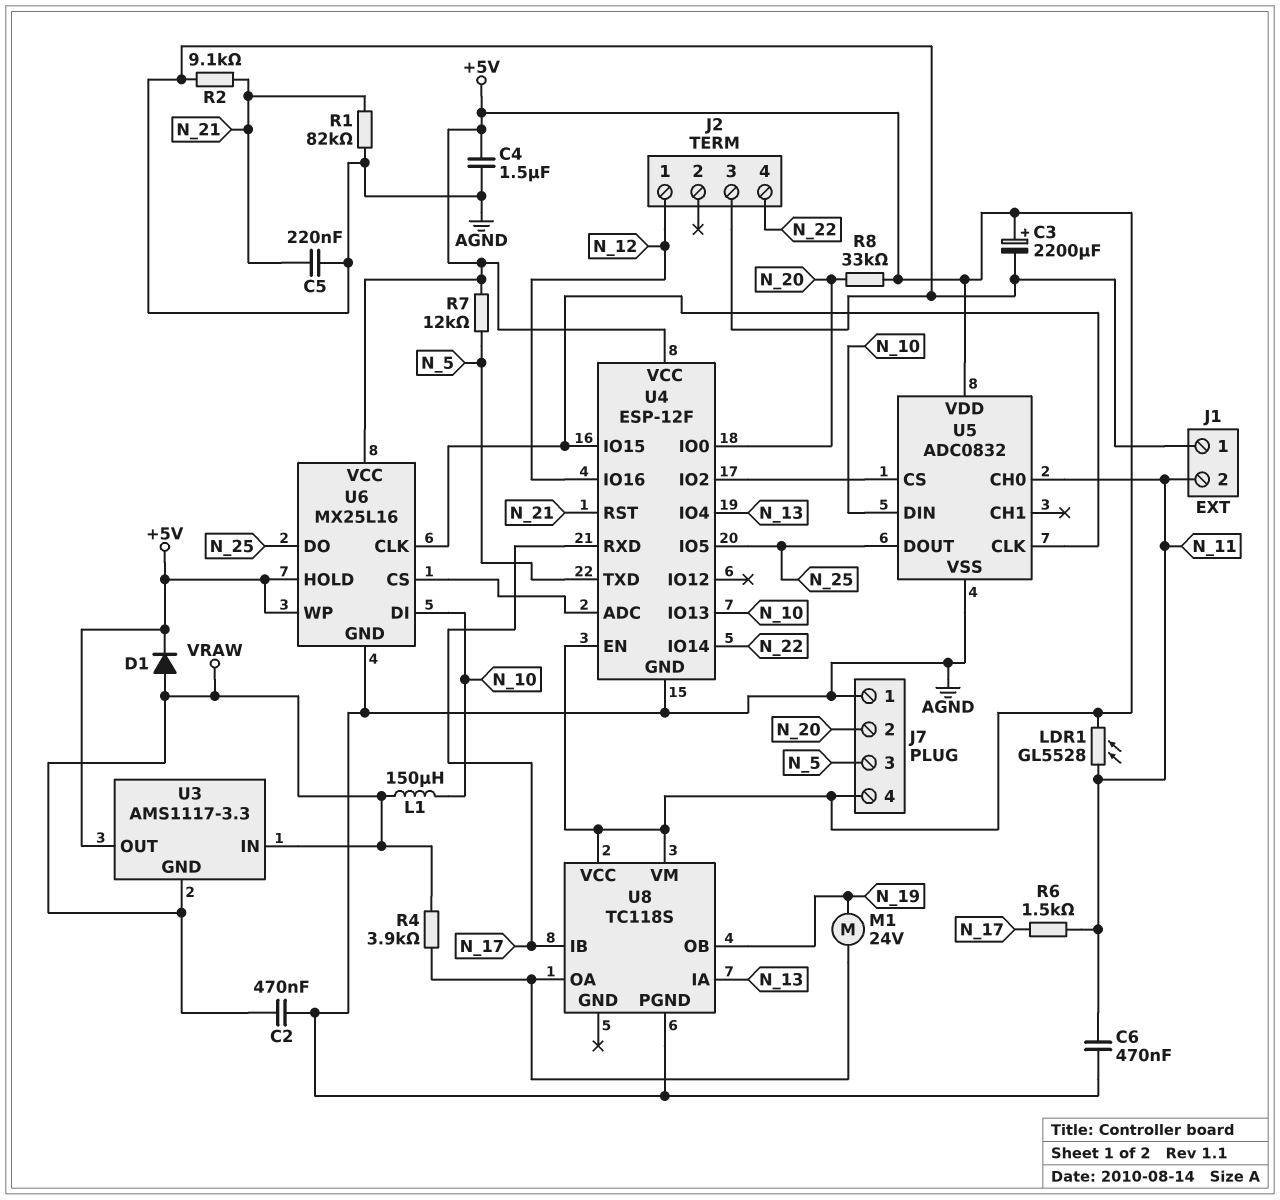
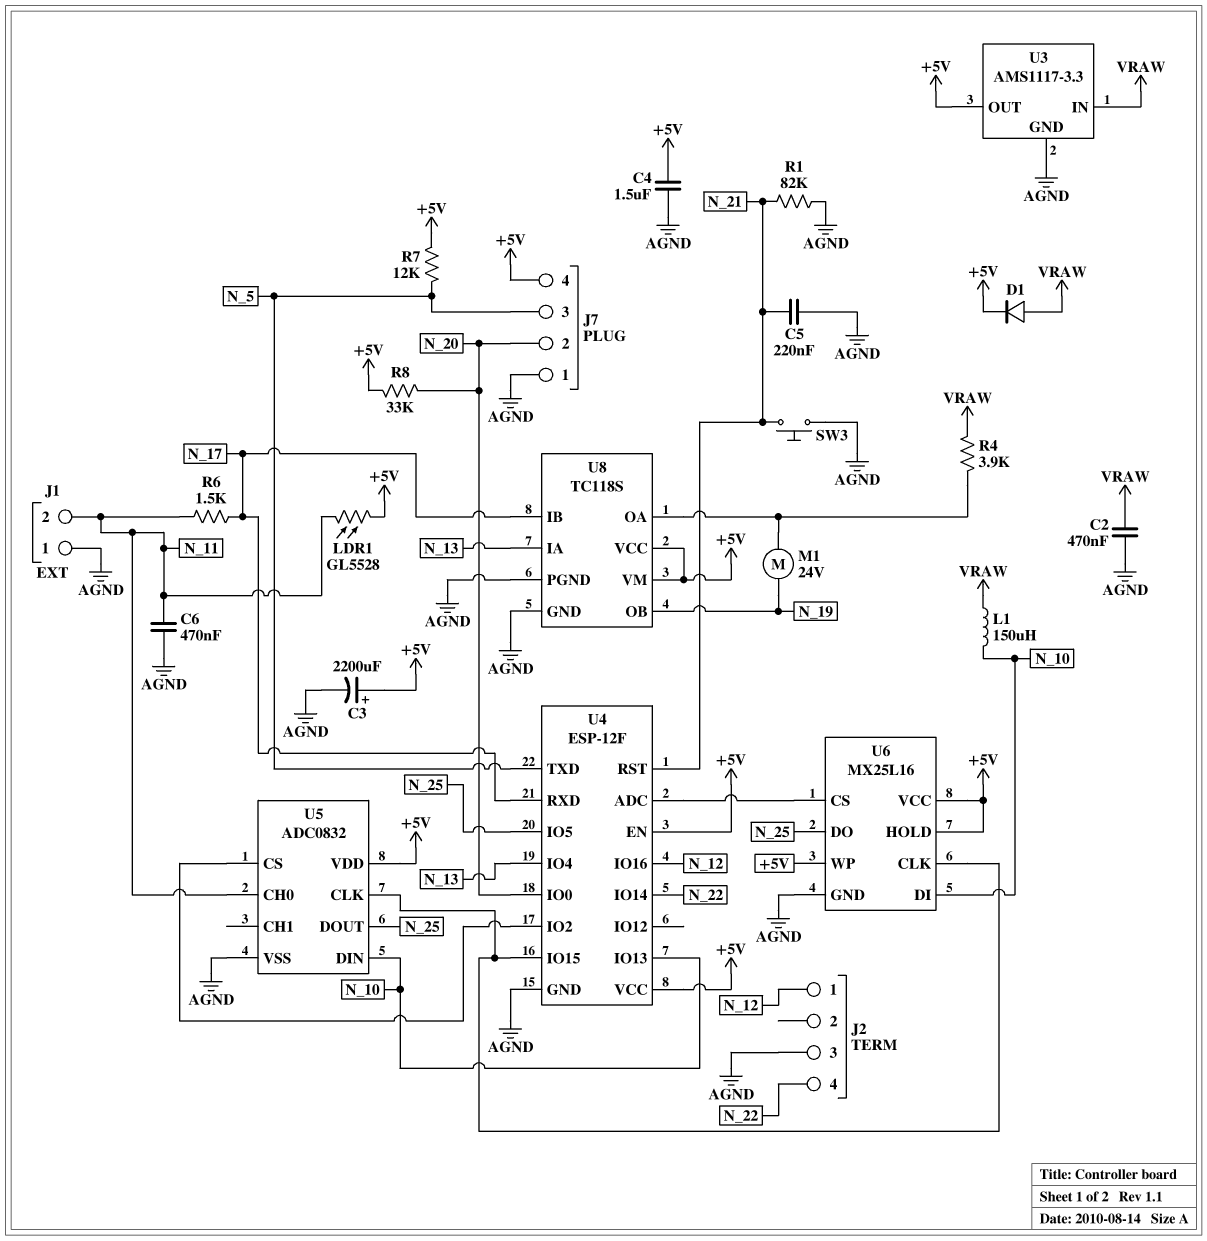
R2: 9.1k (AGND, N_21) -> none
SW3: none -> button (AGND, N_21)
U3 pin GND: VRAW -> AGND
U8 pin GND: none -> AGND

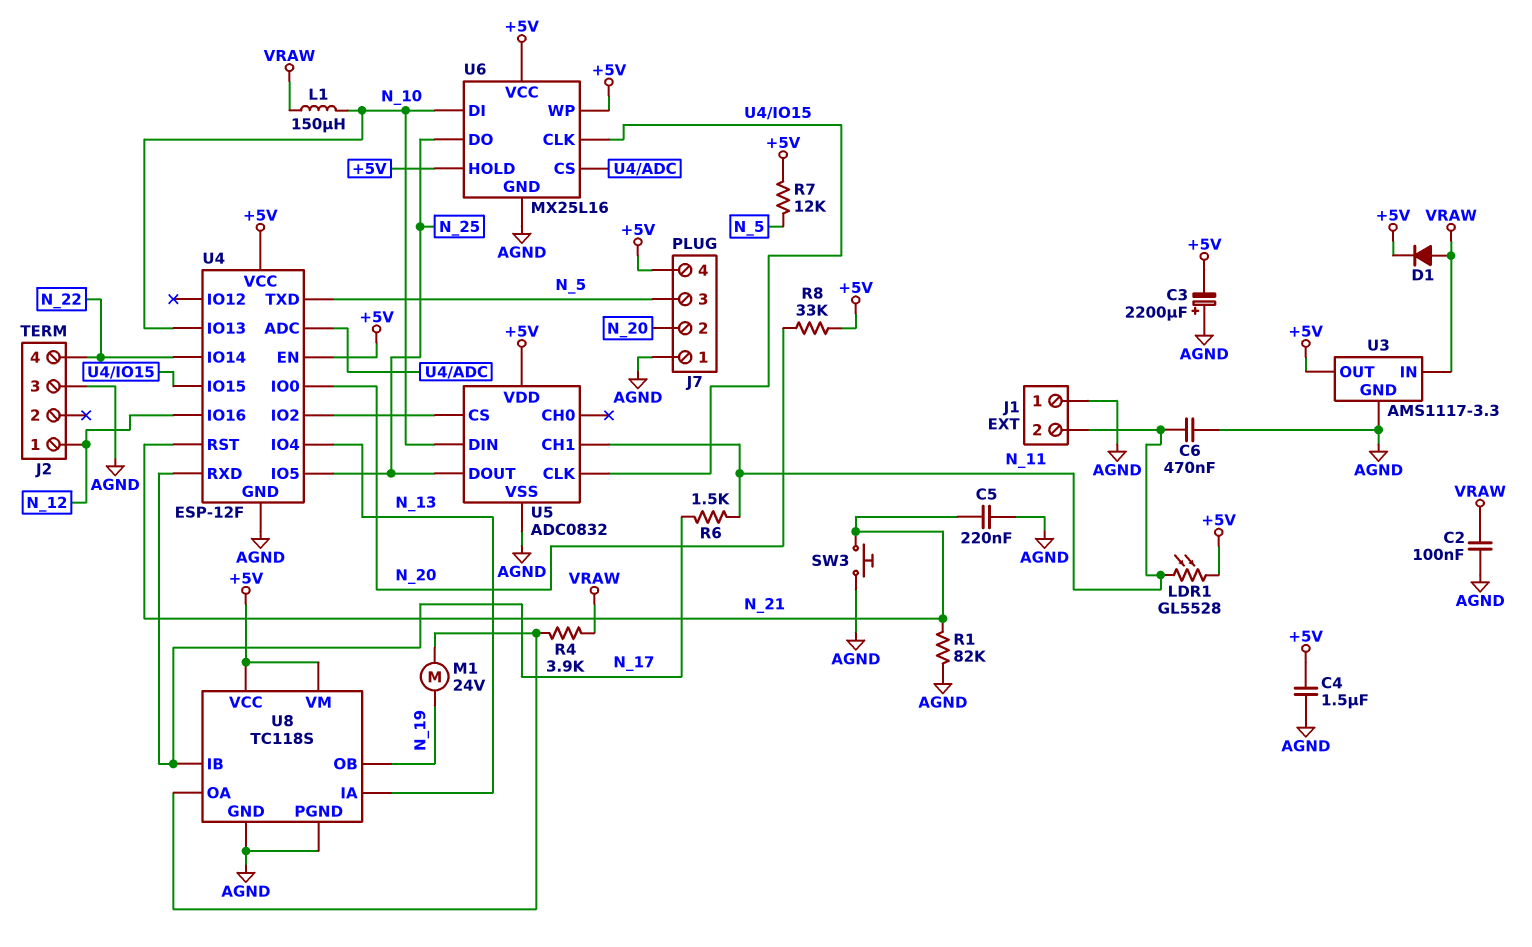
C2: 470nF (AGND, VRAW) -> 100nF (AGND, VRAW)
C3: 2200uF (plus +5V, minus AGND) -> 2200uF (plus AGND, minus +5V)
U5 pin CH0: N_11 -> none
U5 pin CH1: none -> N_11

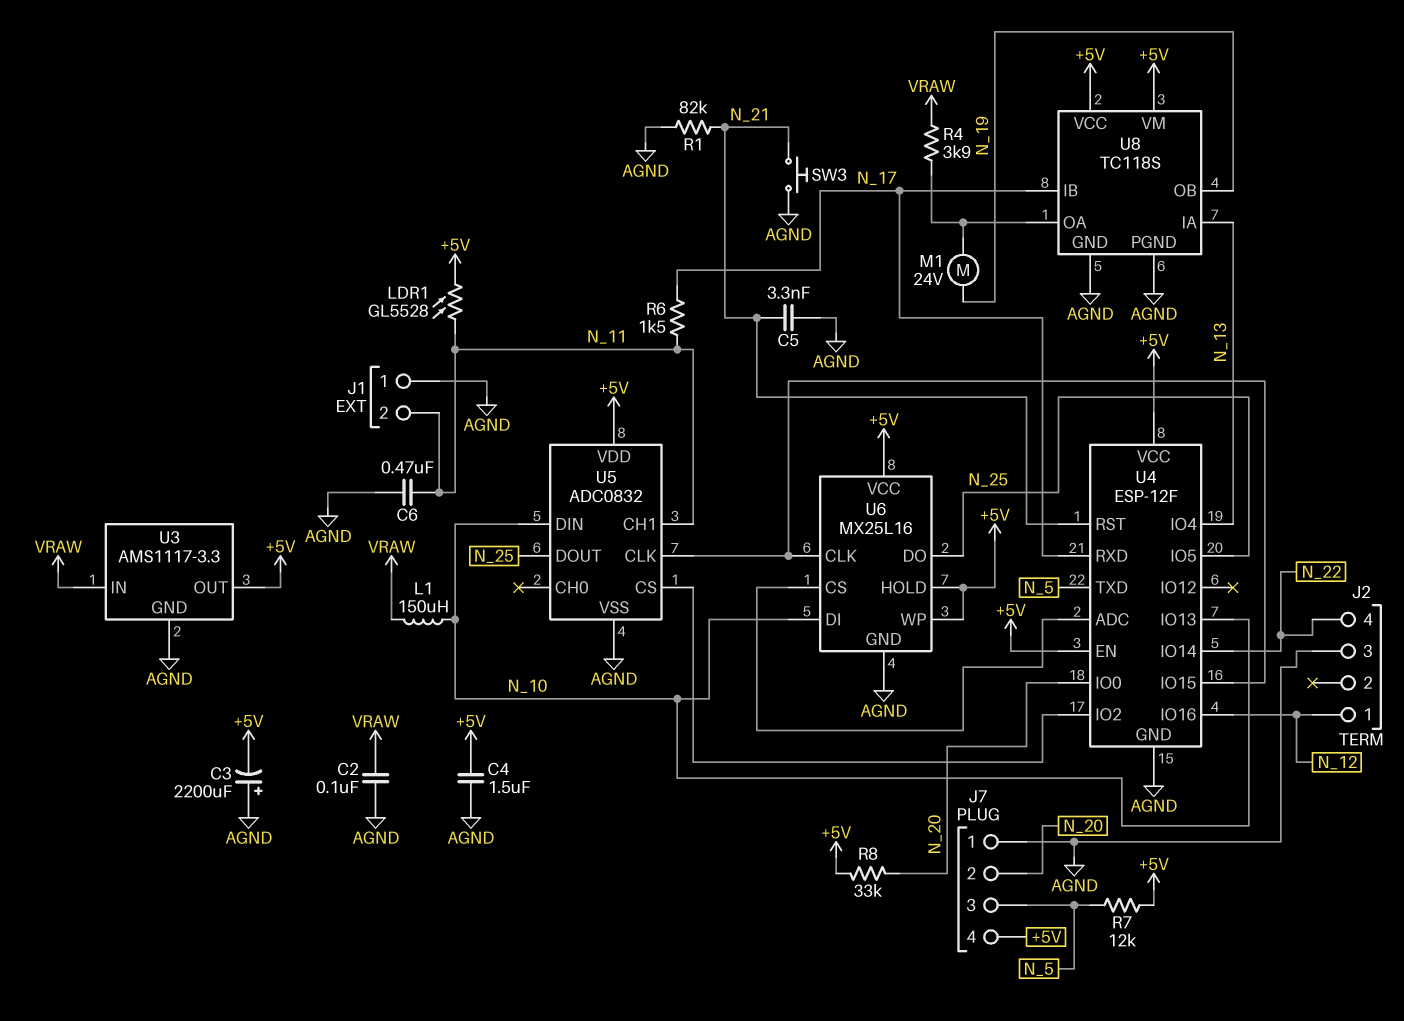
C5: 220nF (AGND, N_21) -> 3.3nF (AGND, N_21)
D1: diode (A VRAW, K +5V) -> none

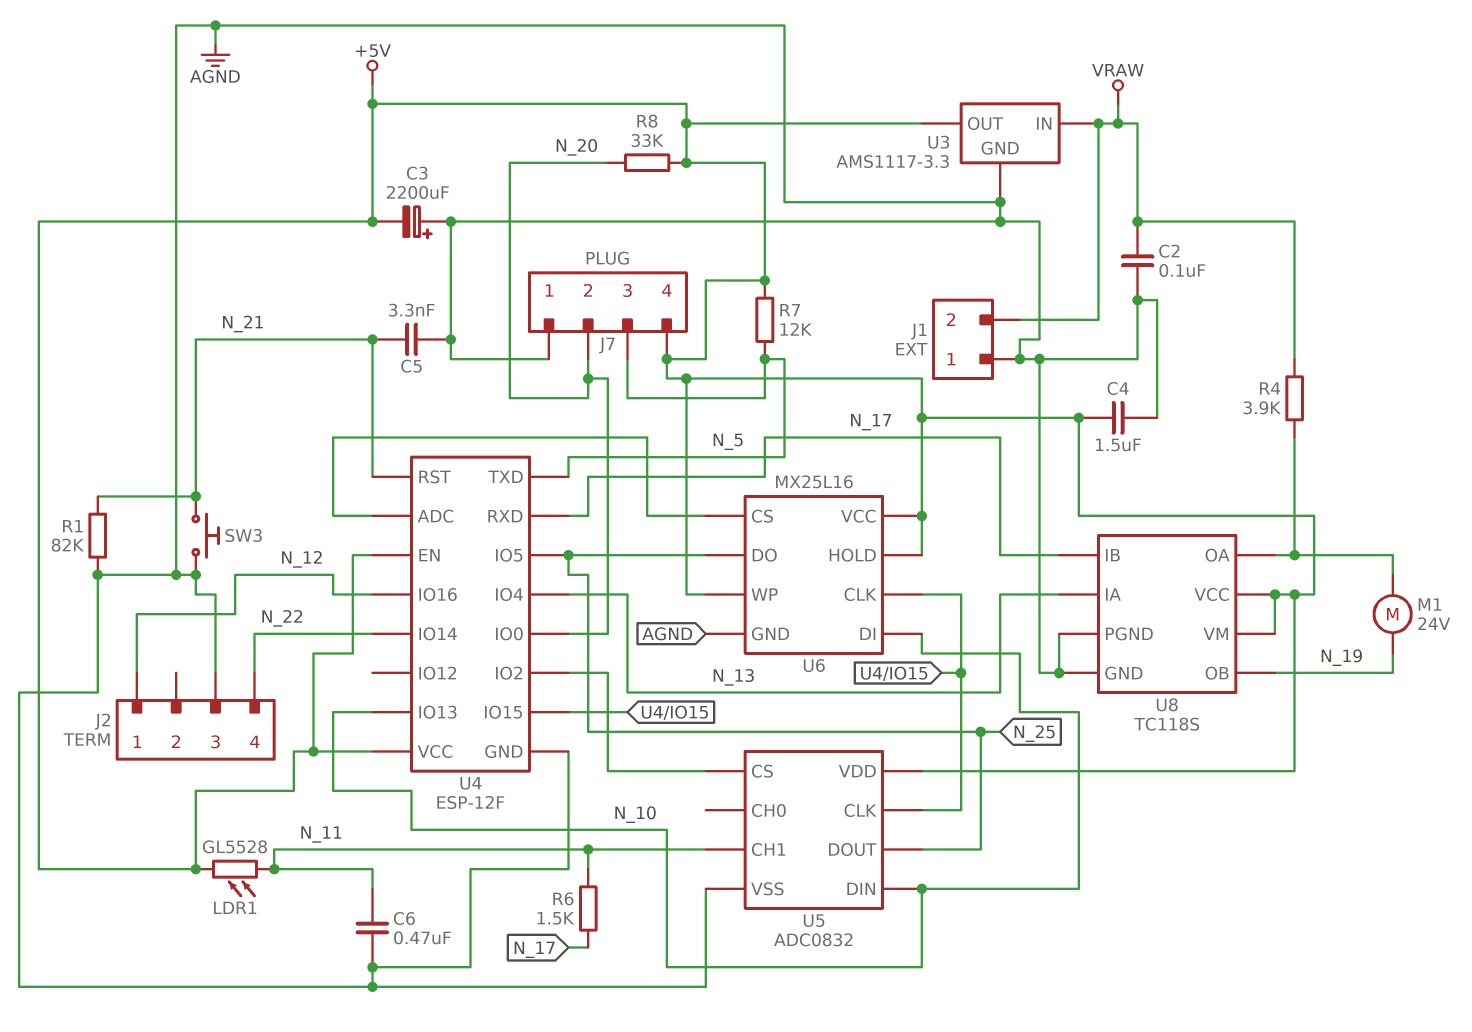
J1 pin 2: N_11 -> VRAW
L1: 150uH (N_10, VRAW) -> none

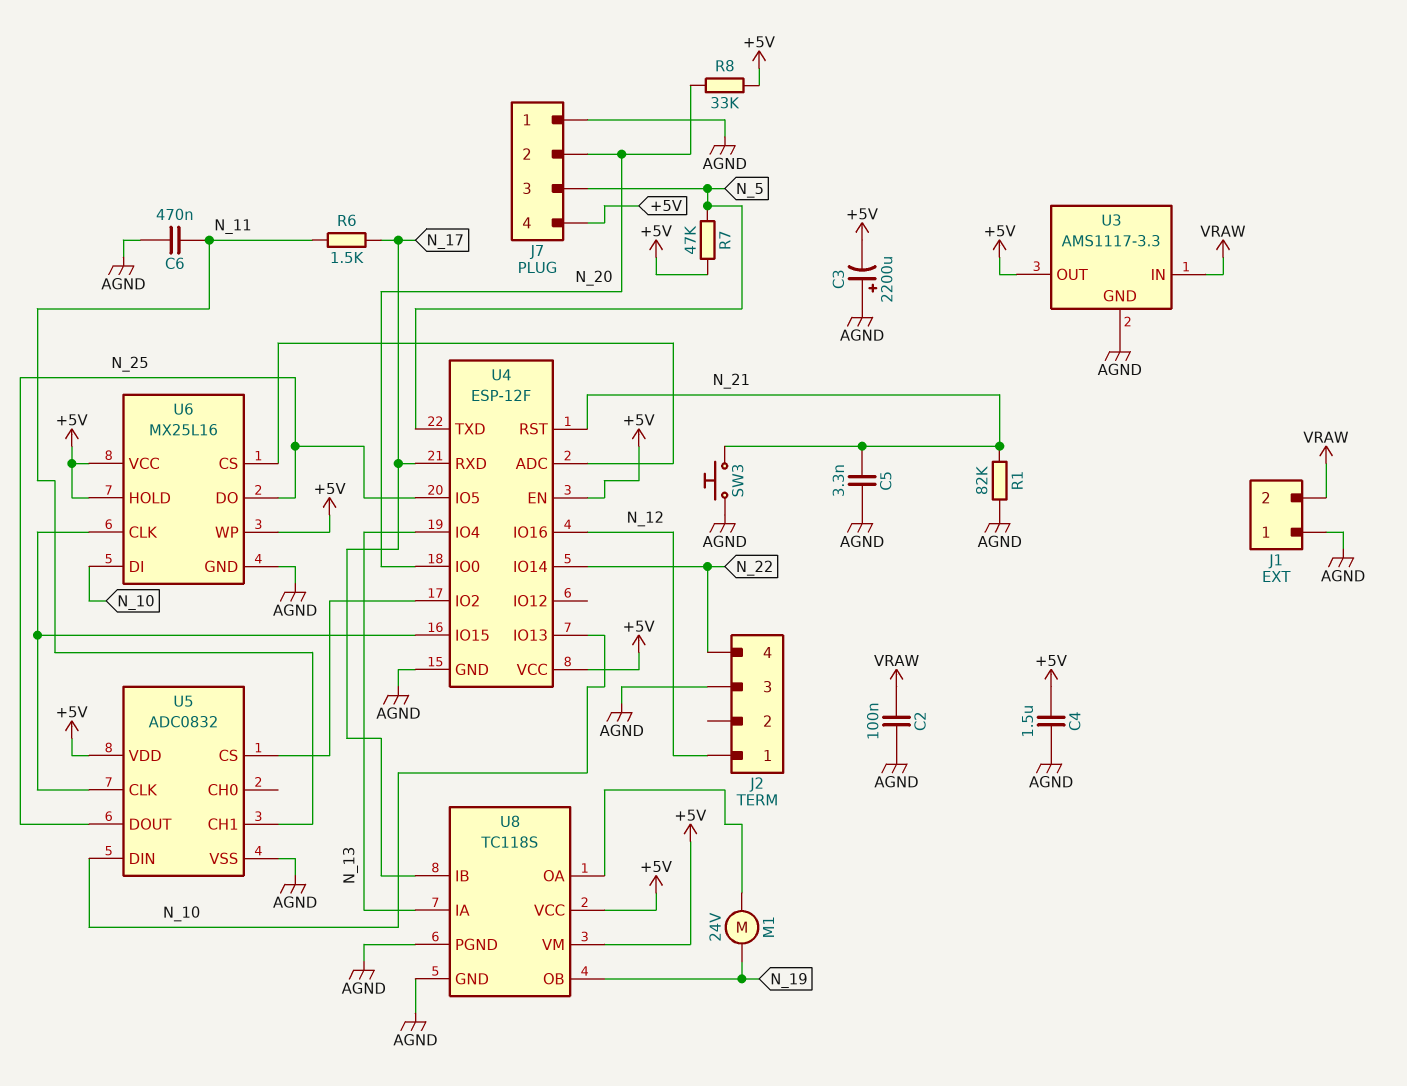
LDR1: GL5528 (+5V, N_11) -> none
R4: 3.9k (U8/OA, VRAW) -> none
R7: 12k (+5V, N_5) -> 47k (+5V, N_5)

